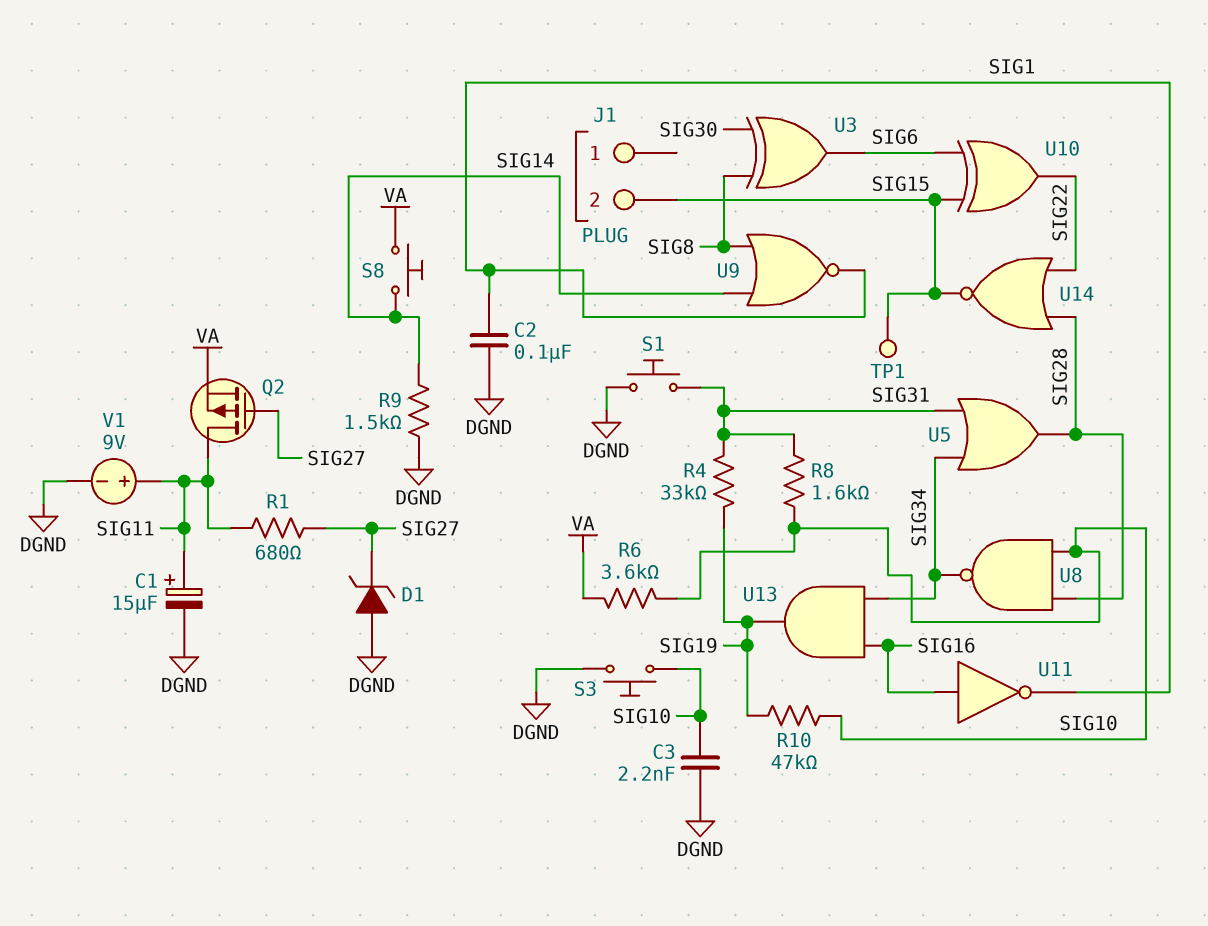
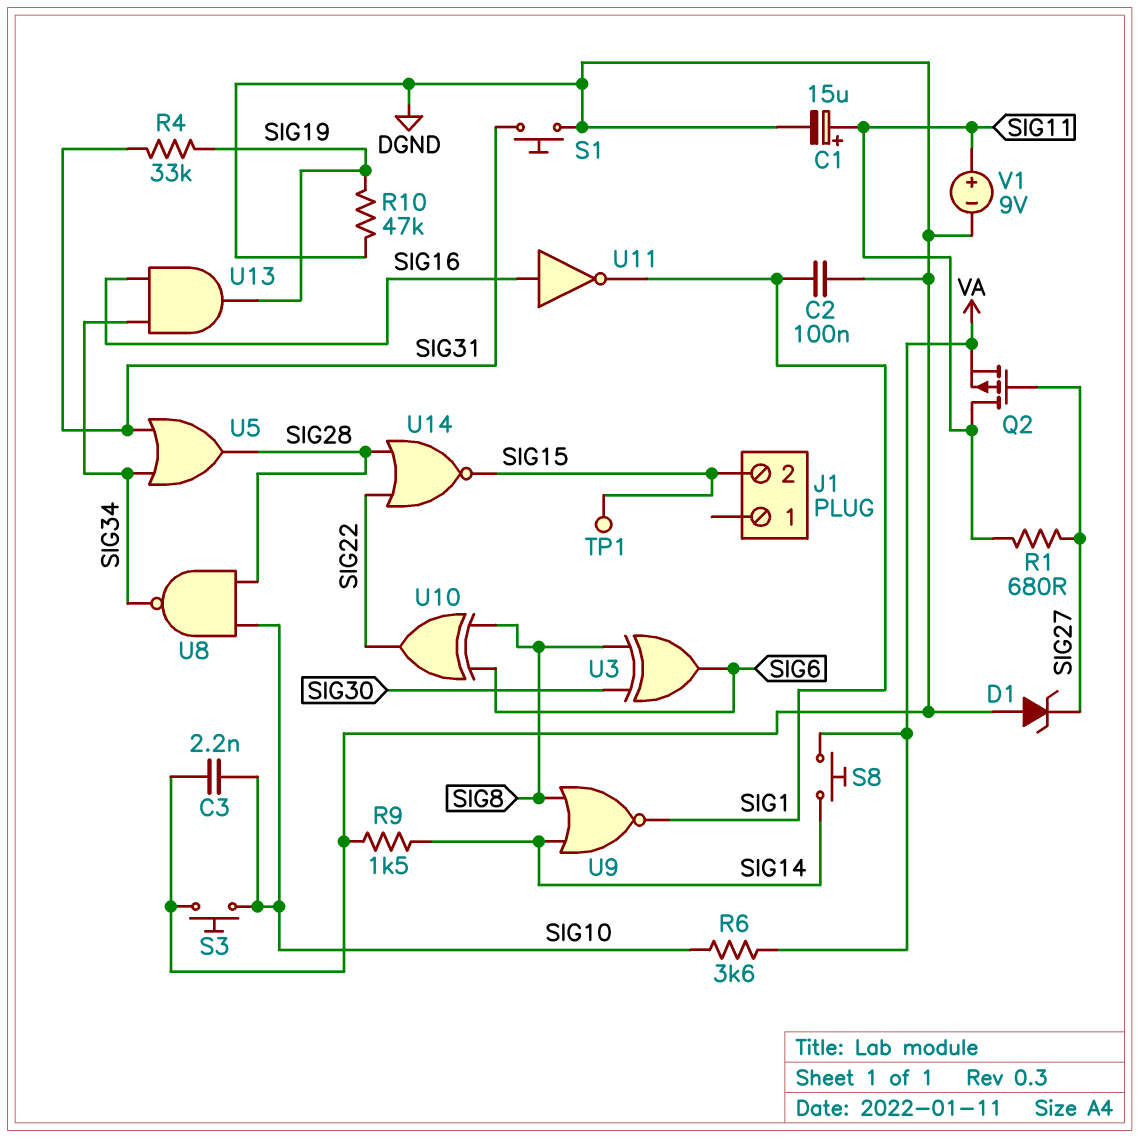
R8: 1.6k (SIG10, SIG31) -> none
R10: 47k (SIG10, SIG19) -> 47k (DGND, SIG19)
U10: XOR (in SIG6, in SIG15, out SIG22) -> XOR (in SIG6, in SIG8, out SIG22)

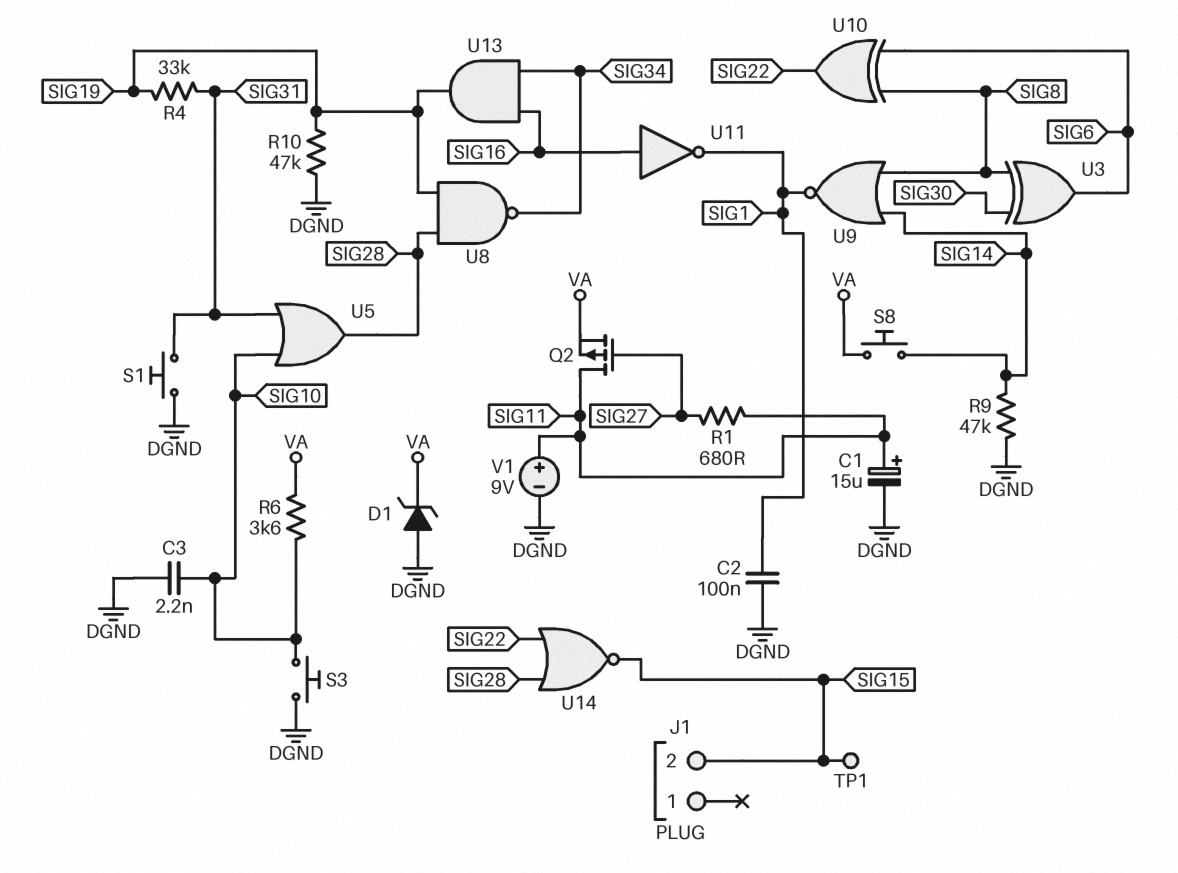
D1: zener (A DGND, K SIG27) -> zener (A DGND, K VA)
R9: 1.5k (DGND, SIG14) -> 47k (DGND, SIG14)
U5: OR (in SIG31, in SIG34, out SIG28) -> OR (in SIG10, in SIG31, out SIG28)
U8: NAND (in SIG10, in SIG28, out SIG34) -> NAND (in SIG19, in SIG28, out SIG34)

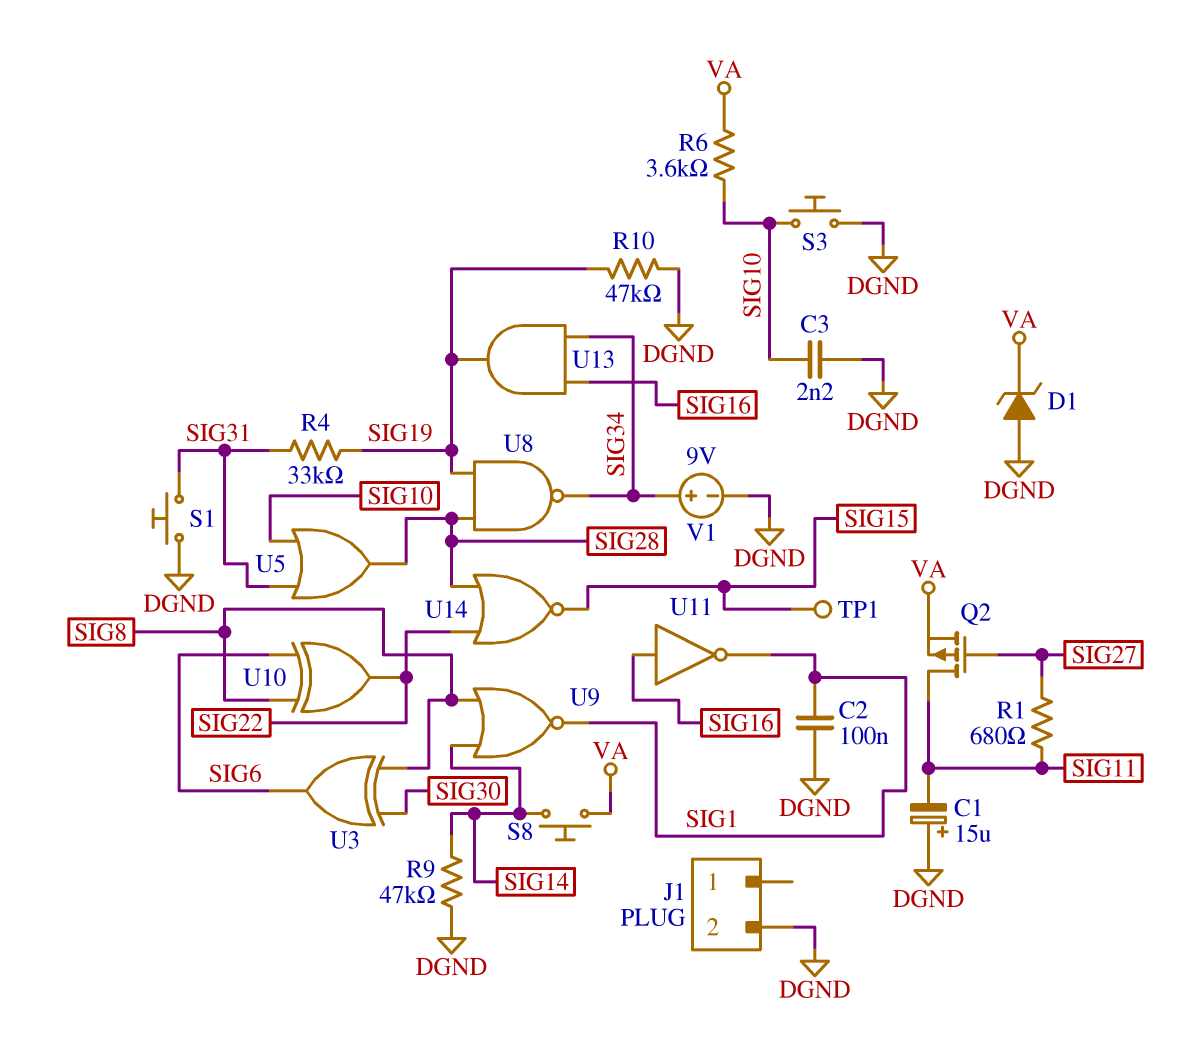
C1: 15uF (plus SIG11, minus DGND) -> 15uF (plus DGND, minus SIG11)
J1 pin 2: SIG15 -> DGND
V1: 9V (plus SIG11, minus DGND) -> 9V (plus SIG34, minus DGND)

